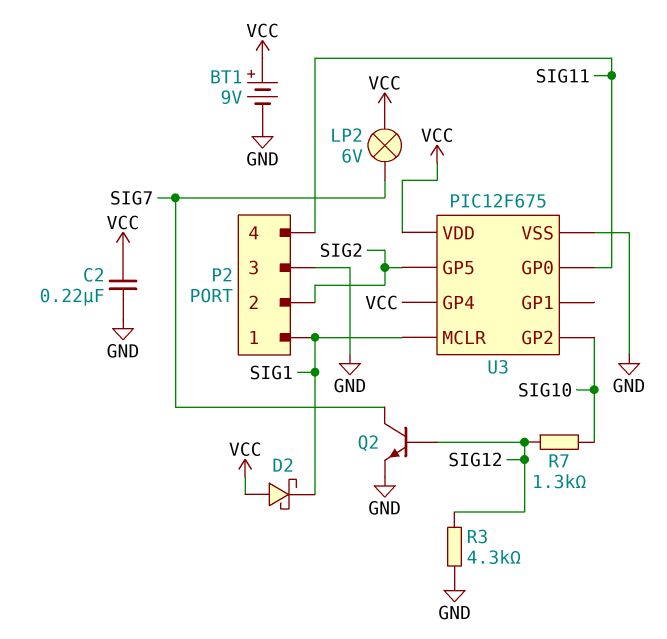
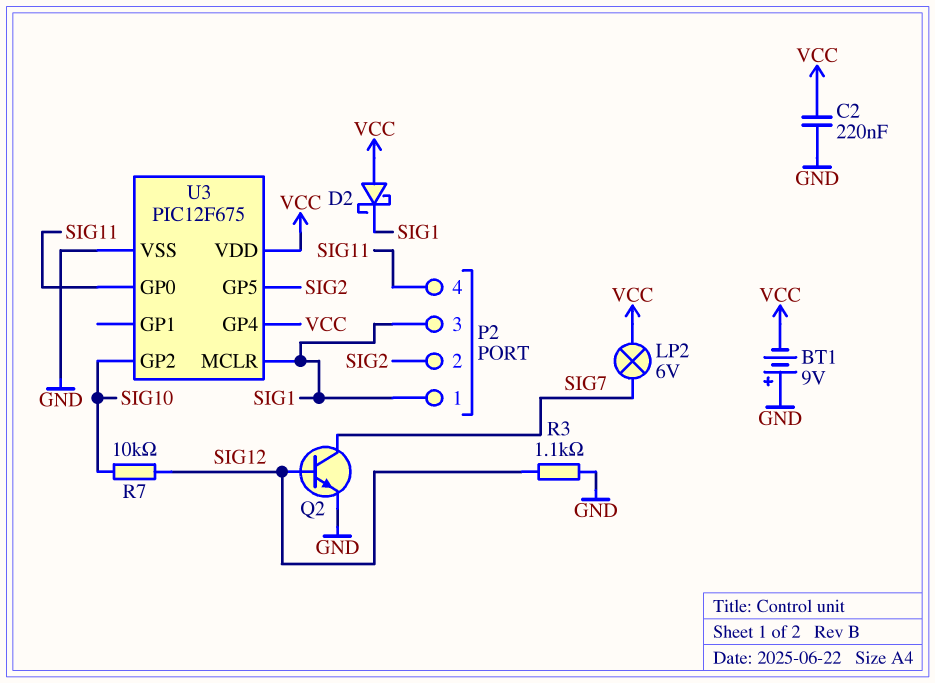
BT1: 9V (plus VCC, minus GND) -> 9V (plus GND, minus VCC)
P2 pin 3: GND -> SIG1
R3: 4.3k (GND, SIG12) -> 1.1k (GND, SIG12)
R7: 1.3k (SIG10, SIG12) -> 10k (SIG10, SIG12)

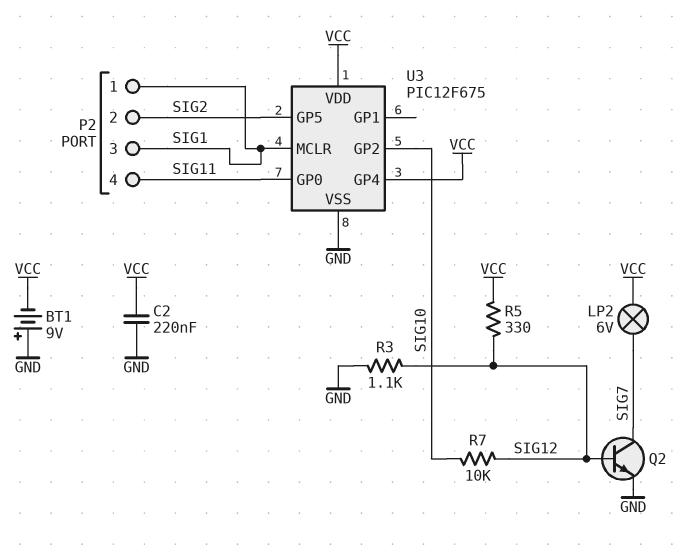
D2: schottky (A VCC, K SIG1) -> none
R5: none -> 330 (SIG12, VCC)

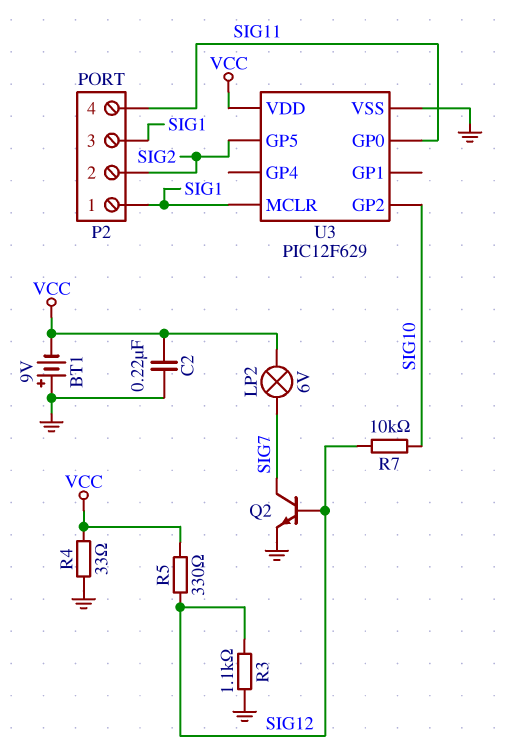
R4: none -> 33 (GND, VCC)
U3: PIC12F675 -> PIC12F629
U3 pin GP4: VCC -> none

